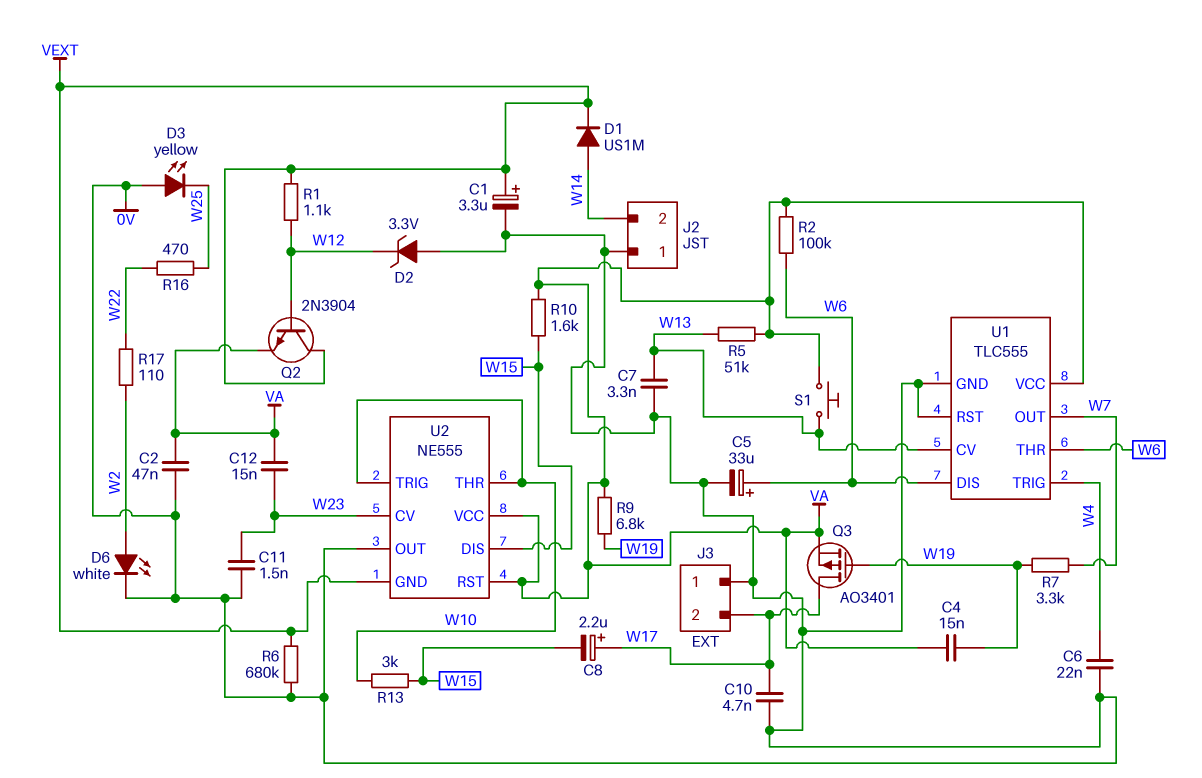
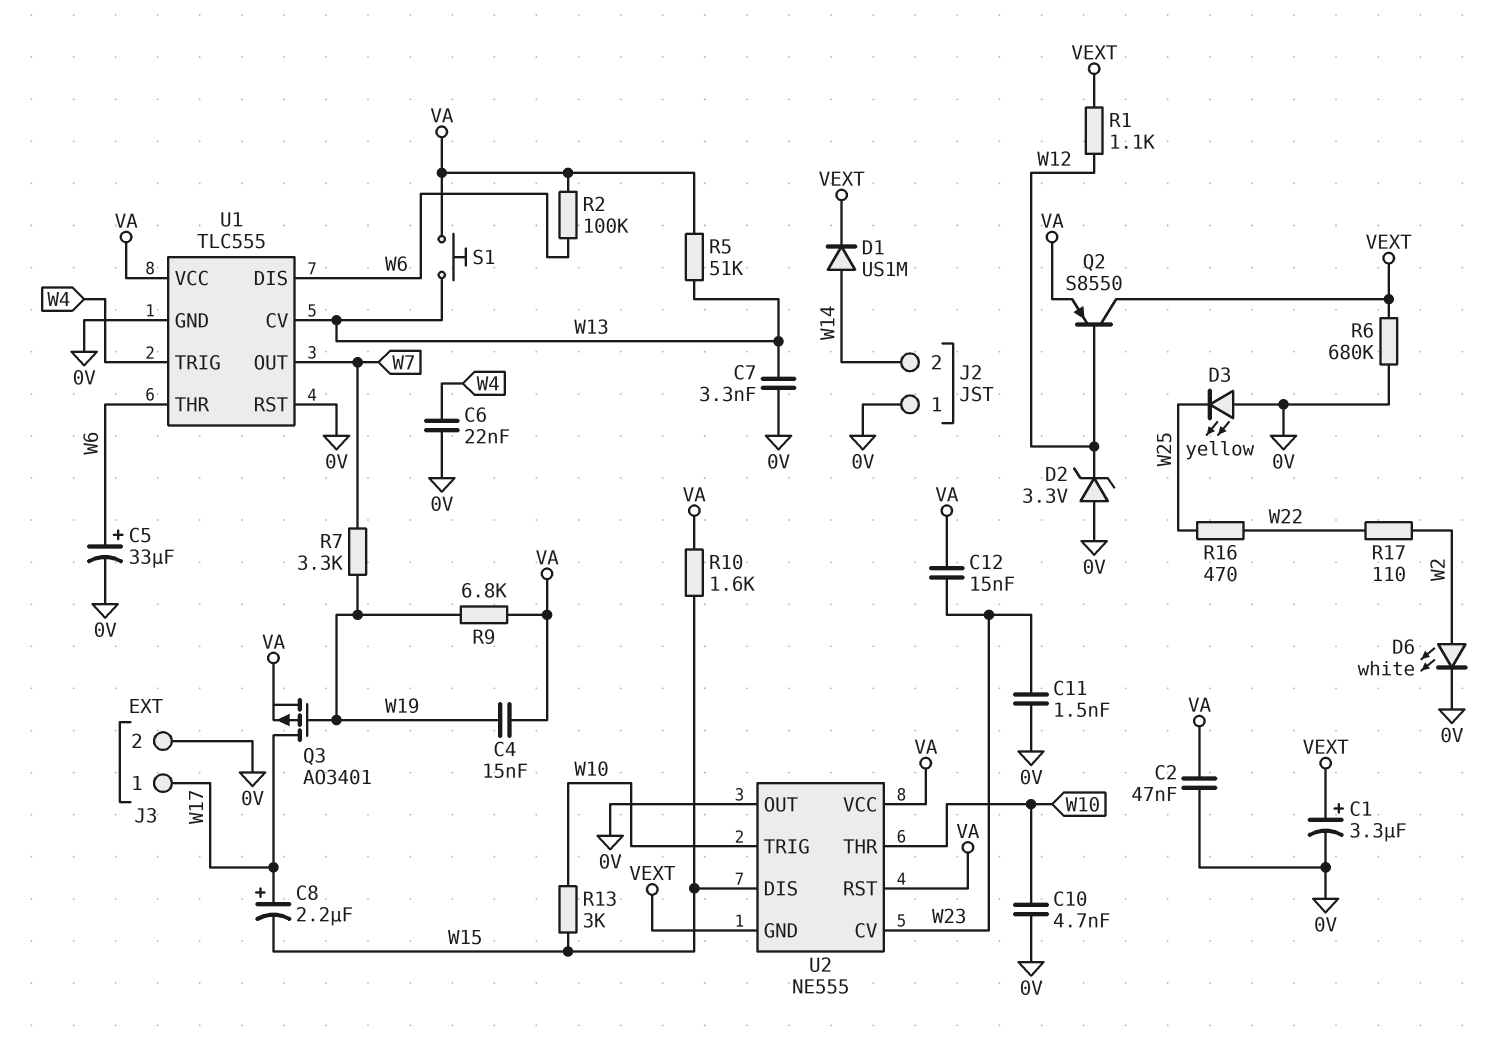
C10: 4.7nF (0V, W17) -> 4.7nF (0V, W10)
J3 pin 1: 0V -> W17
J3 pin 2: W17 -> 0V
Q2: NPN 2N3904 (B W12, C VEXT, E VA) -> PNP S8550 (B W12, C VEXT, E VA)

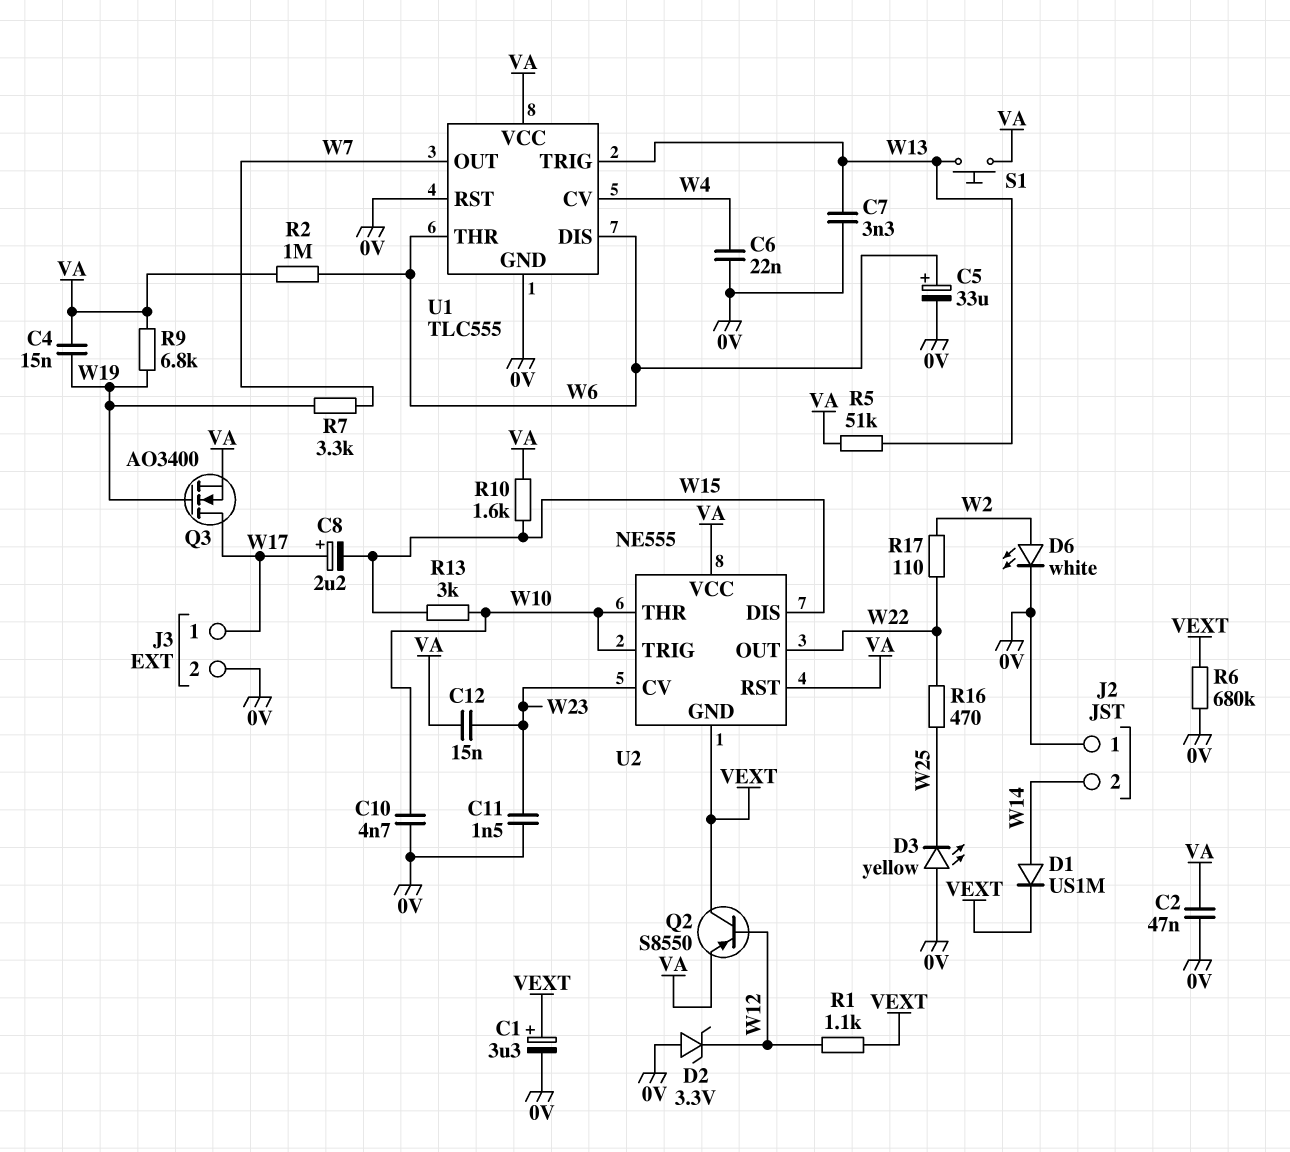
Q3: PMOS AO3401 (G W19, D W17, S VA) -> NMOS AO3400 (G W19, D W17, S VA)
R2: 100k (VA, W6) -> 1M (VA, W6)
U1 pin CV: W13 -> W4
U1 pin TRIG: W4 -> W13
U2 pin OUT: 0V -> W22

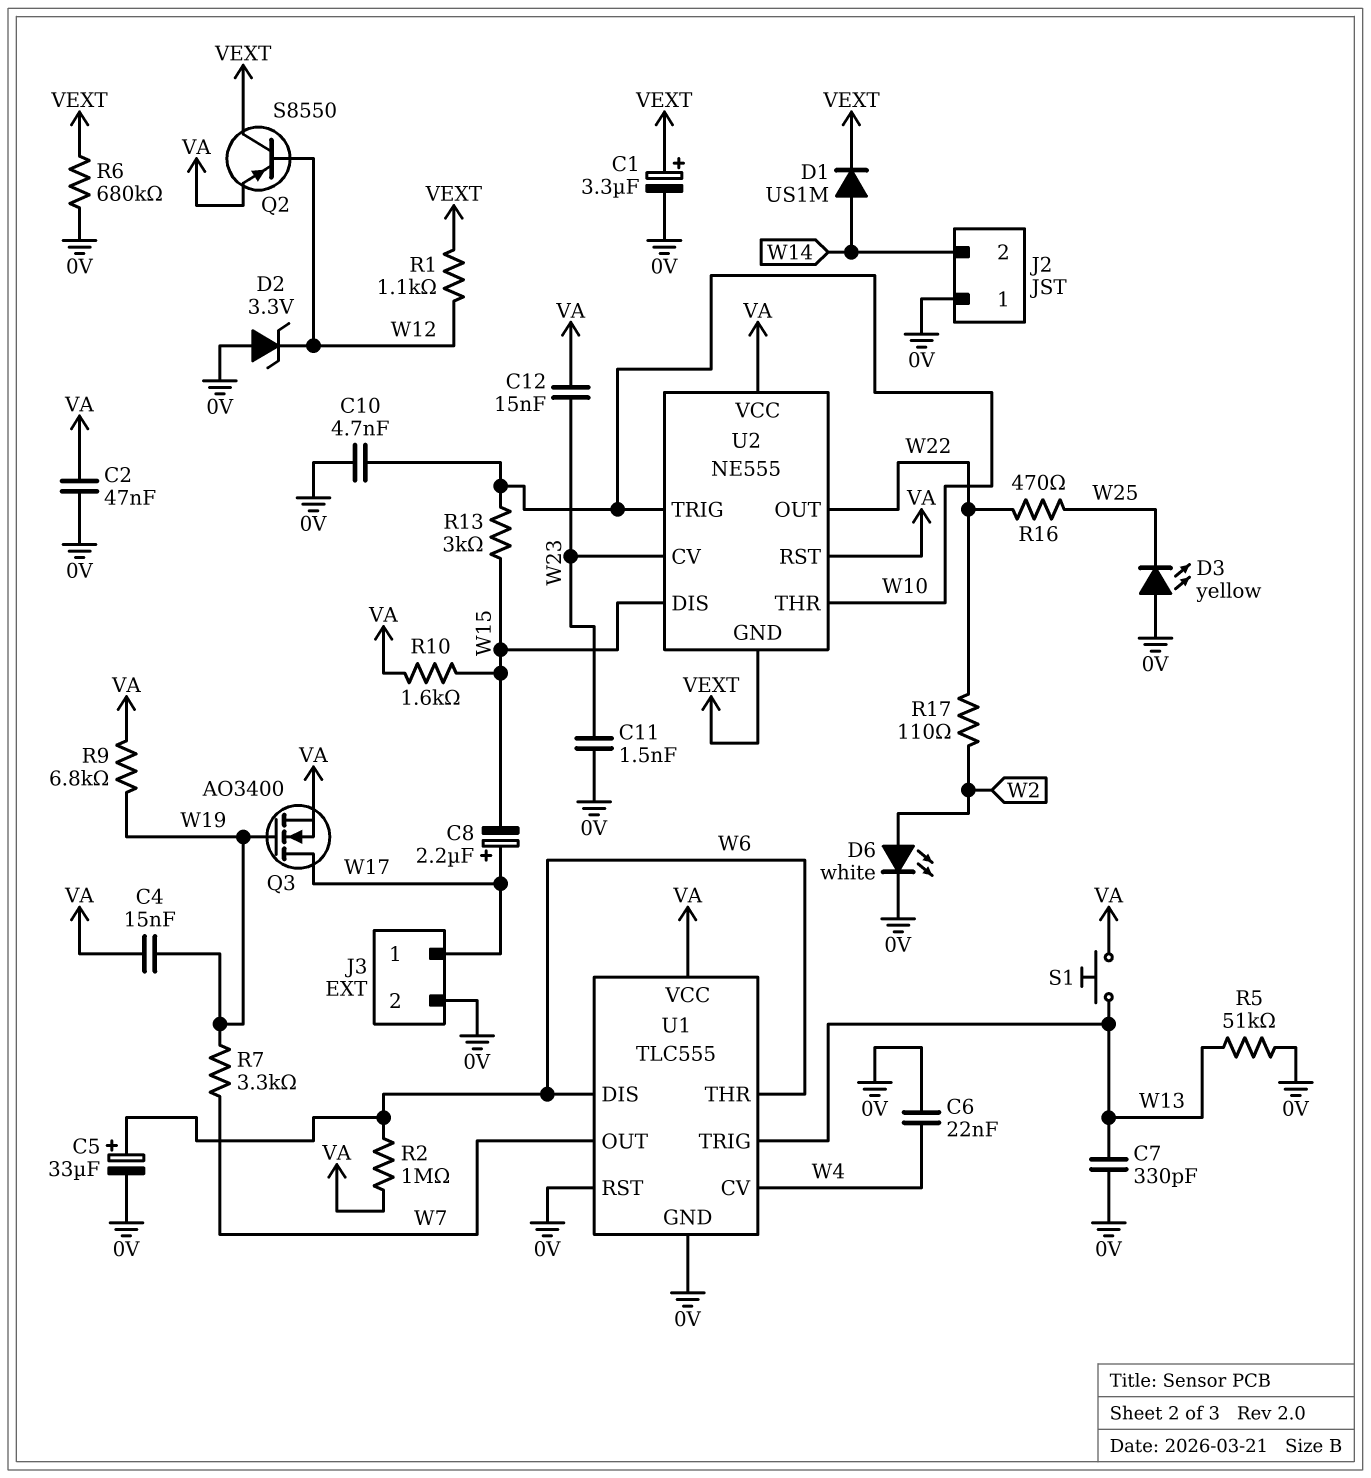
C7: 3.3nF (0V, W13) -> 330pF (0V, W13)
R5: 51k (VA, W13) -> 51k (0V, W13)

